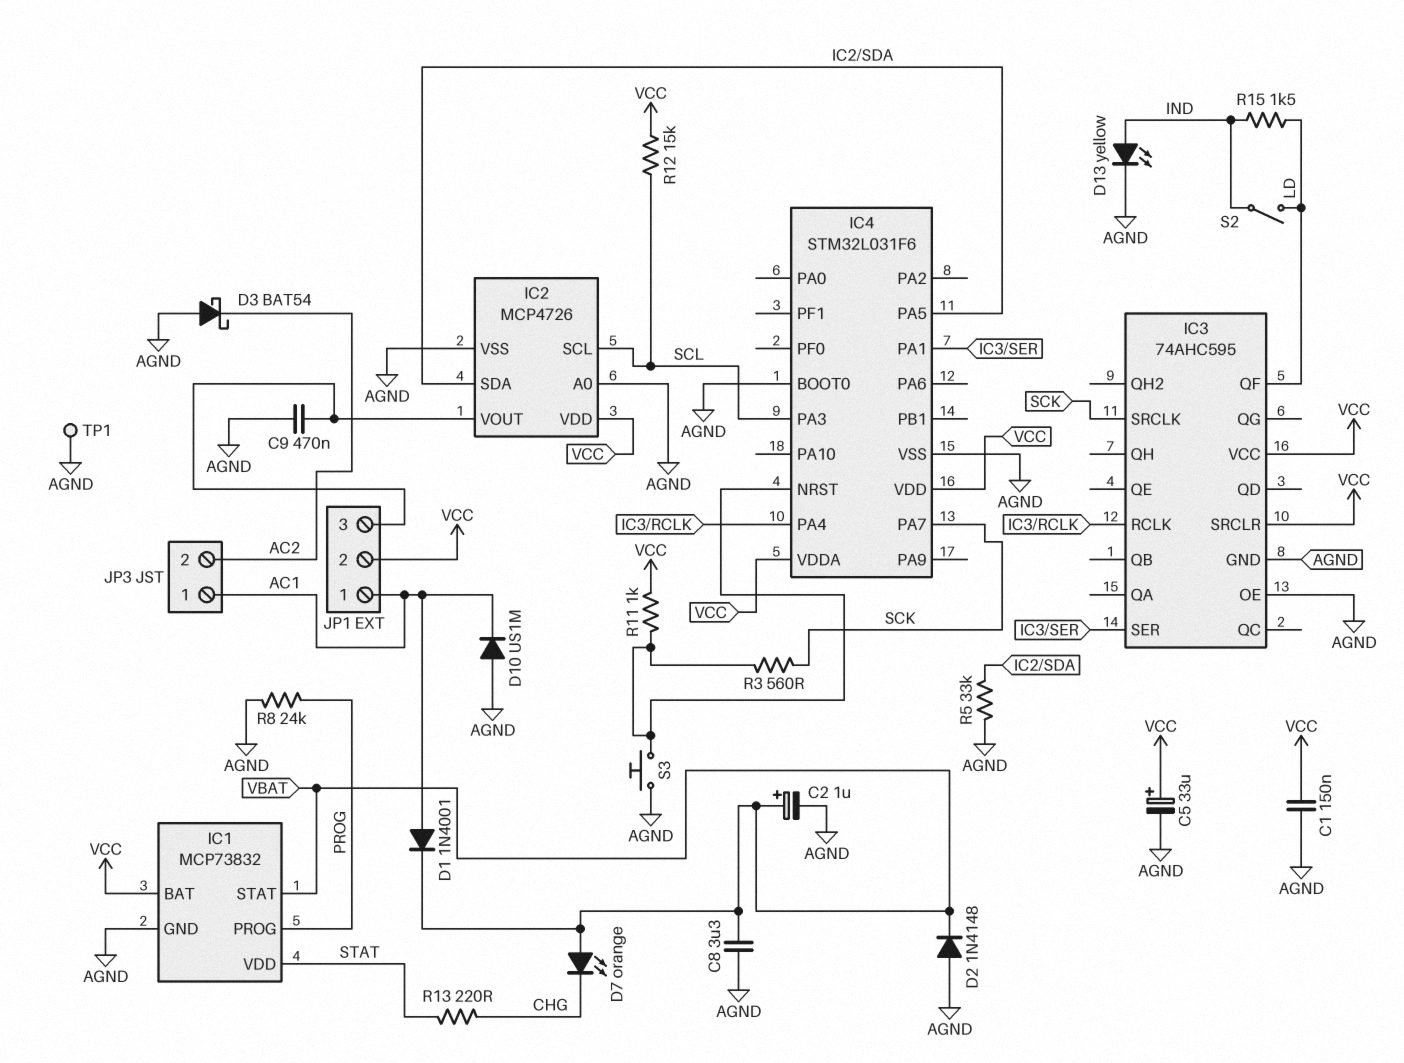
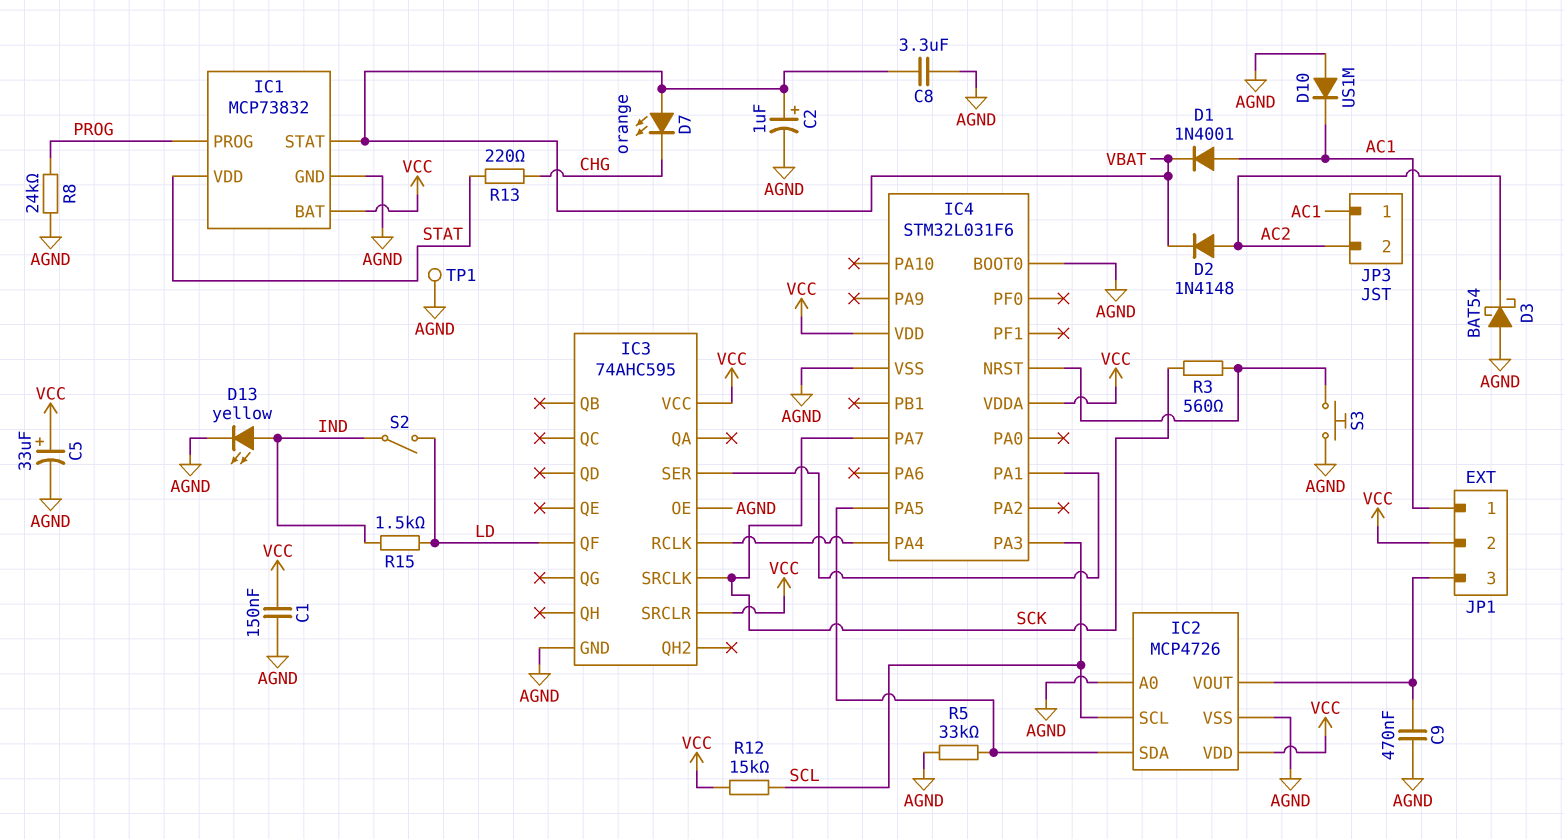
D2: diode 1N4148 (A AGND, K VBAT) -> diode 1N4148 (A AC2, K VBAT)
R11: 1k (IC4/NRST, VCC) -> none

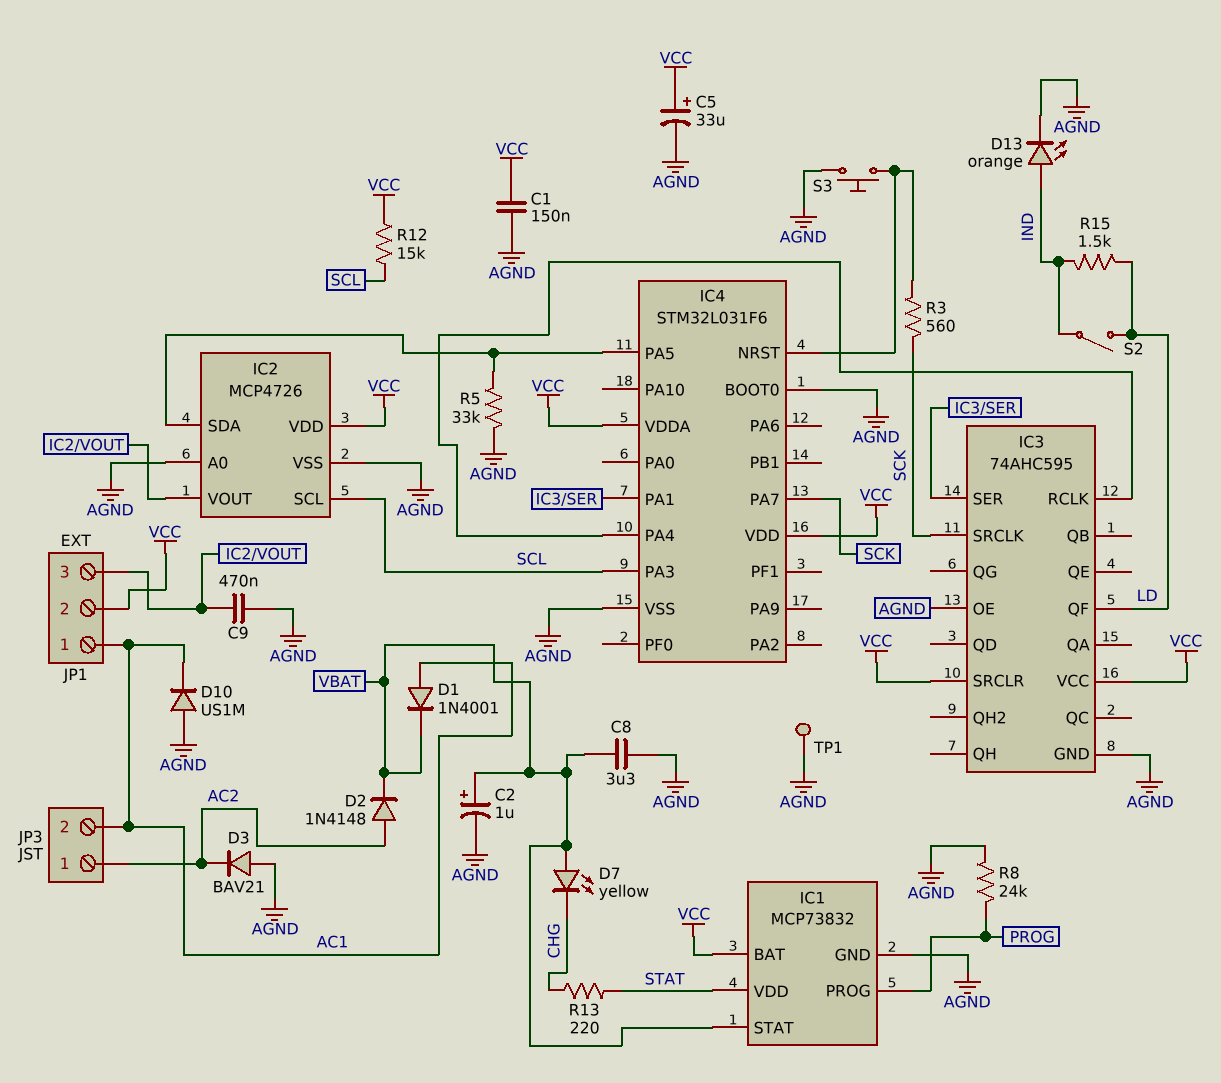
D3: schottky BAT54 (A AGND, K AC2) -> diode BAV21 (A AGND, K AC2)
D7: LED orange (A VBAT, K CHG) -> LED yellow (A VBAT, K CHG)
D13: LED yellow (A IND, K AGND) -> LED orange (A IND, K AGND)
JP3 pin 1: AC1 -> AC2
JP3 pin 2: AC2 -> AC1

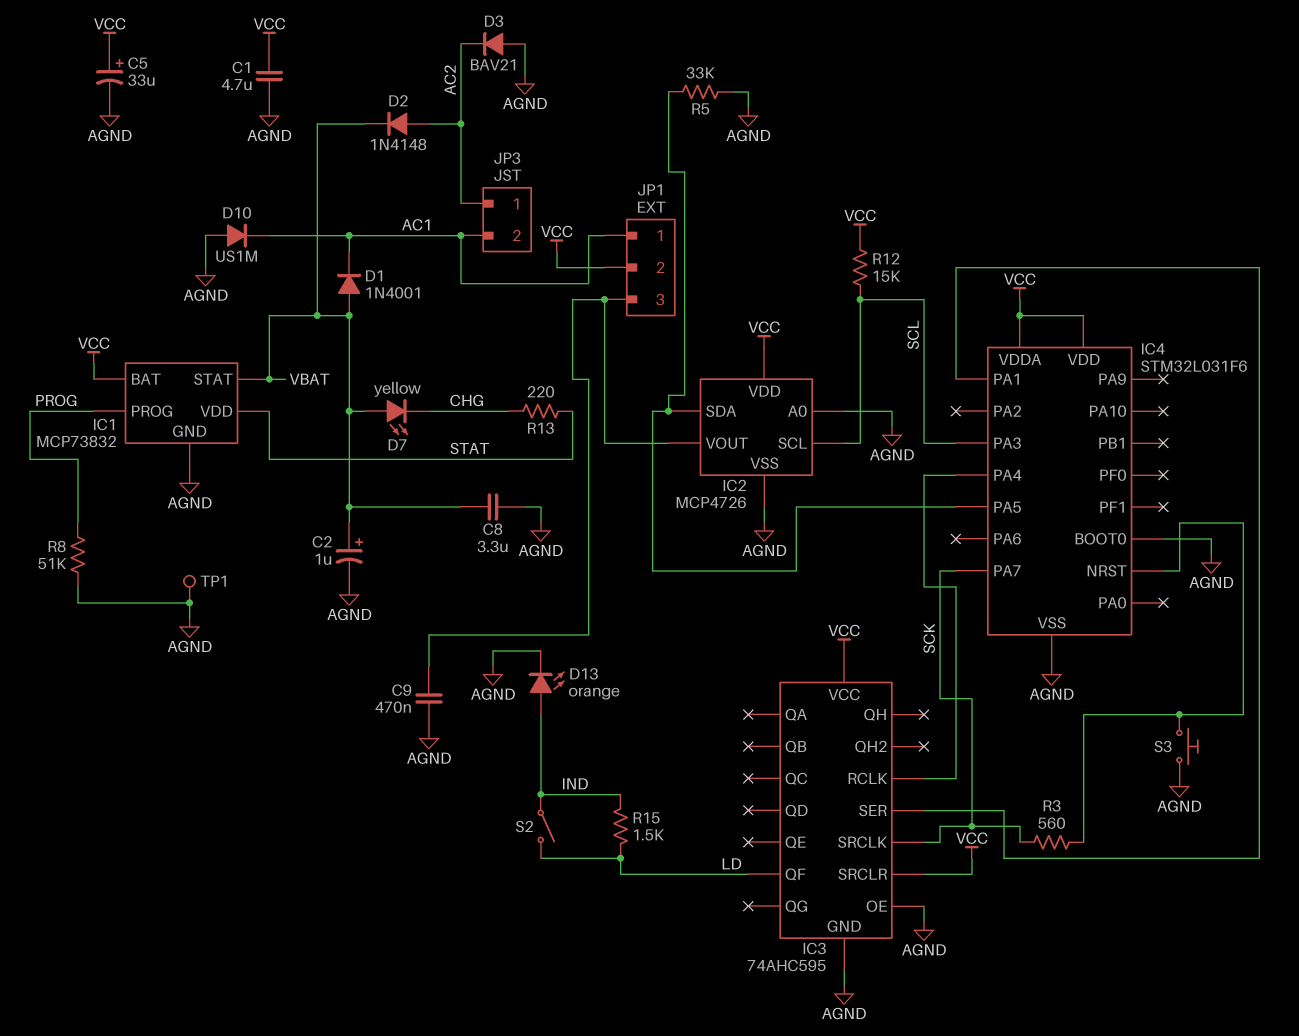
C1: 150nF (AGND, VCC) -> 4.7uF (AGND, VCC)
D1: diode 1N4001 (A AC1, K VBAT) -> diode 1N4001 (A VBAT, K AC1)
R8: 24k (AGND, PROG) -> 51k (AGND, PROG)

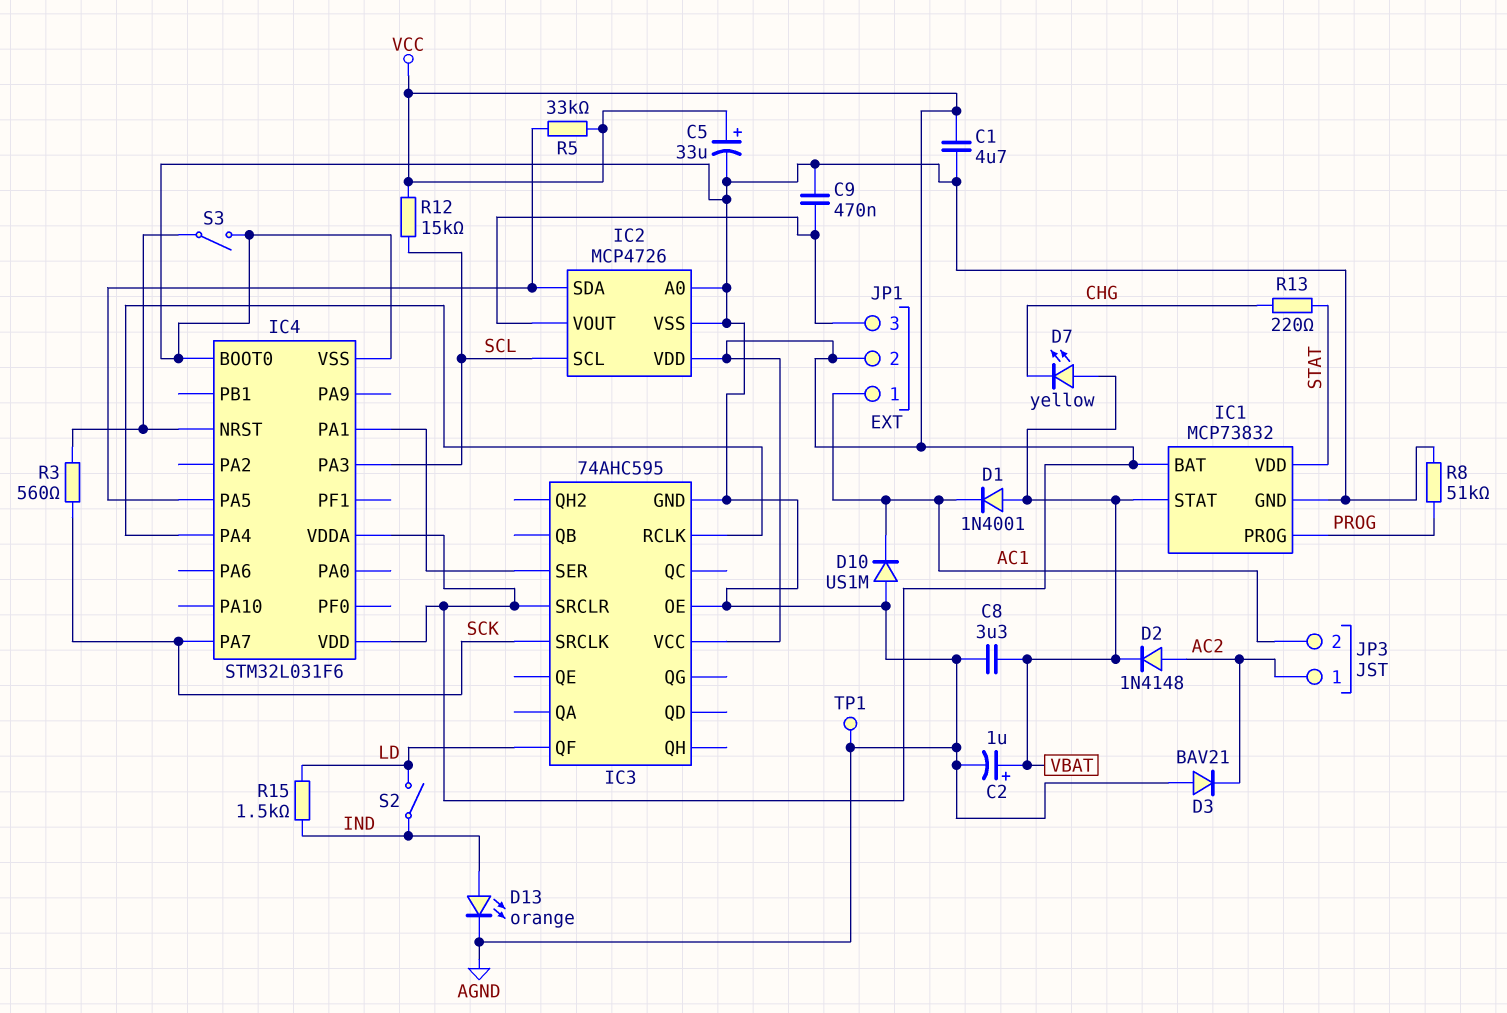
R5: 33k (AGND, IC2/SDA) -> 33k (IC2/SDA, VCC)
S3: button (AGND, IC4/NRST) -> switch (AGND, IC4/NRST)

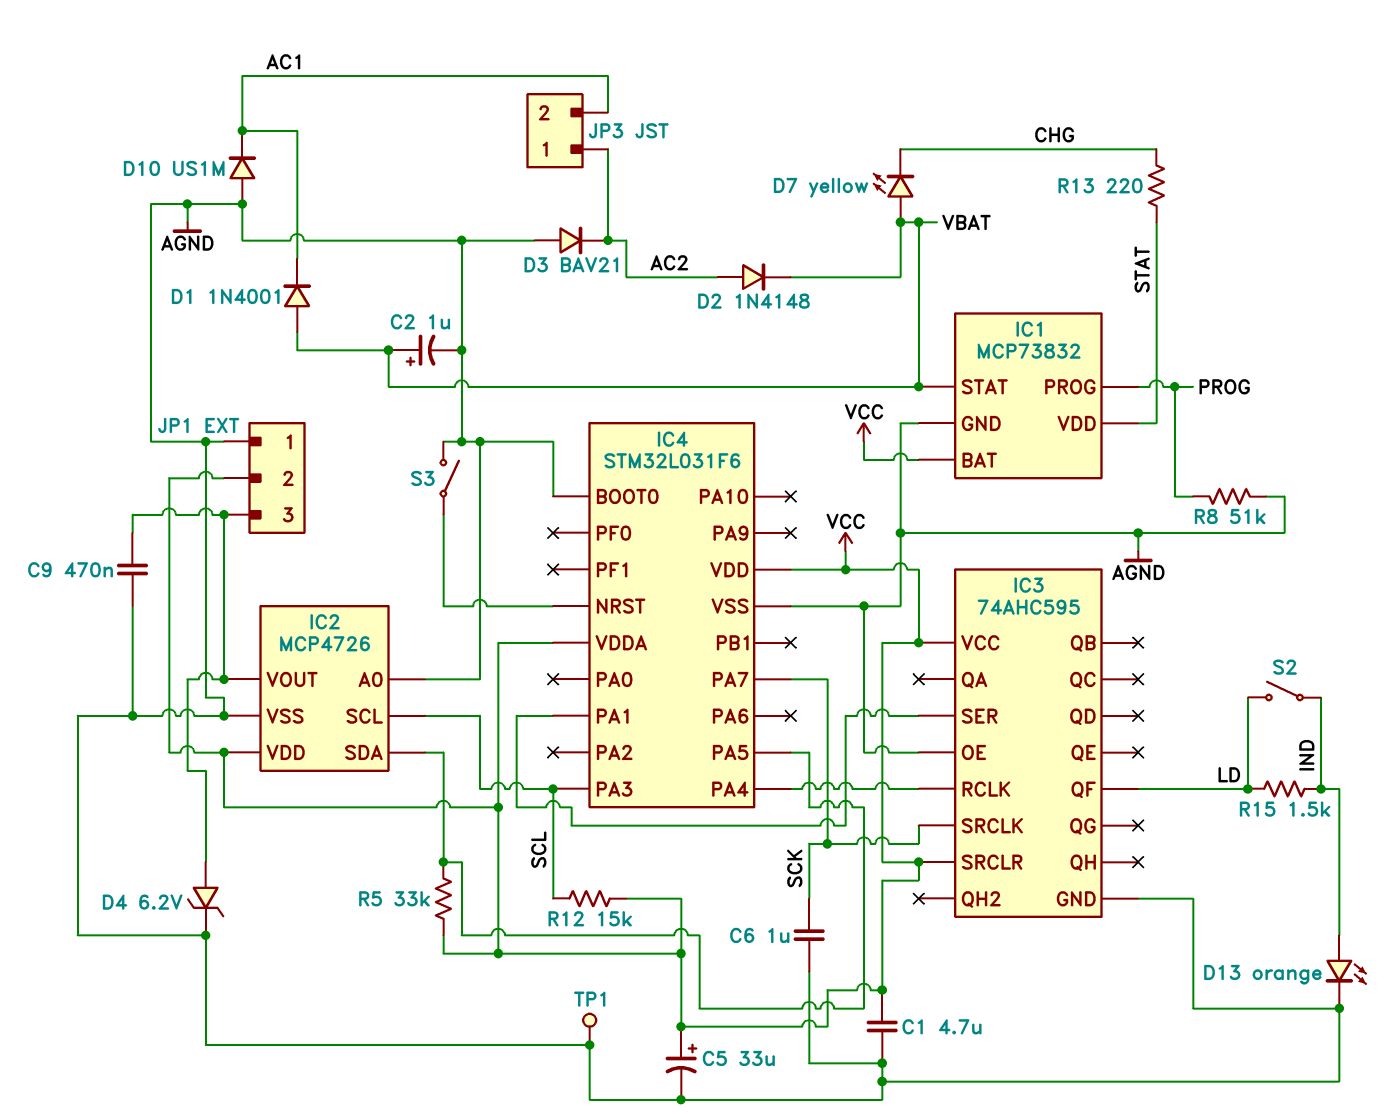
C6: none -> 1uF (AGND, SCK)
C8: 3.3uF (AGND, VBAT) -> none
D4: none -> zener 6.2V (A IC2/VOUT, K AGND)
JP1 pin 1: AC1 -> AGND
R3: 560 (IC4/NRST, SCK) -> none

